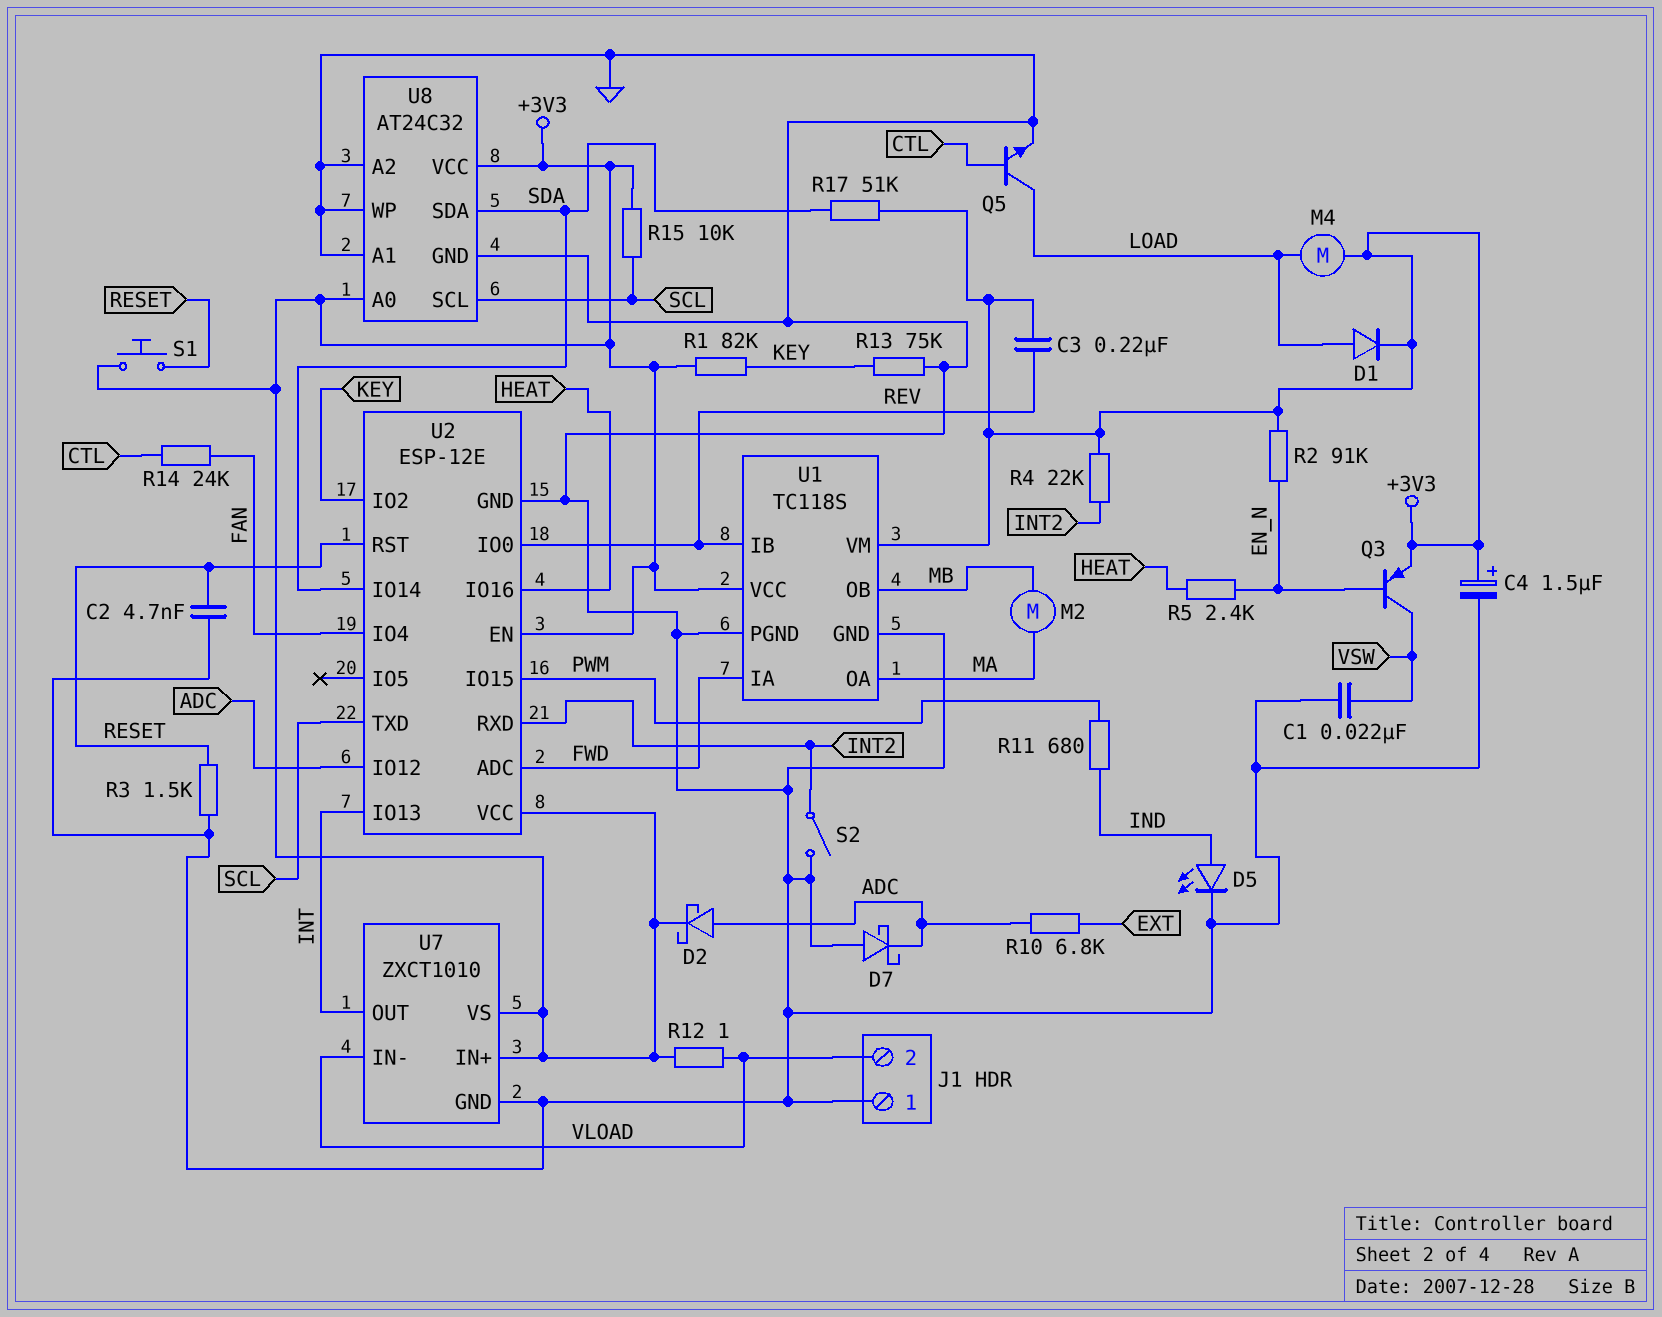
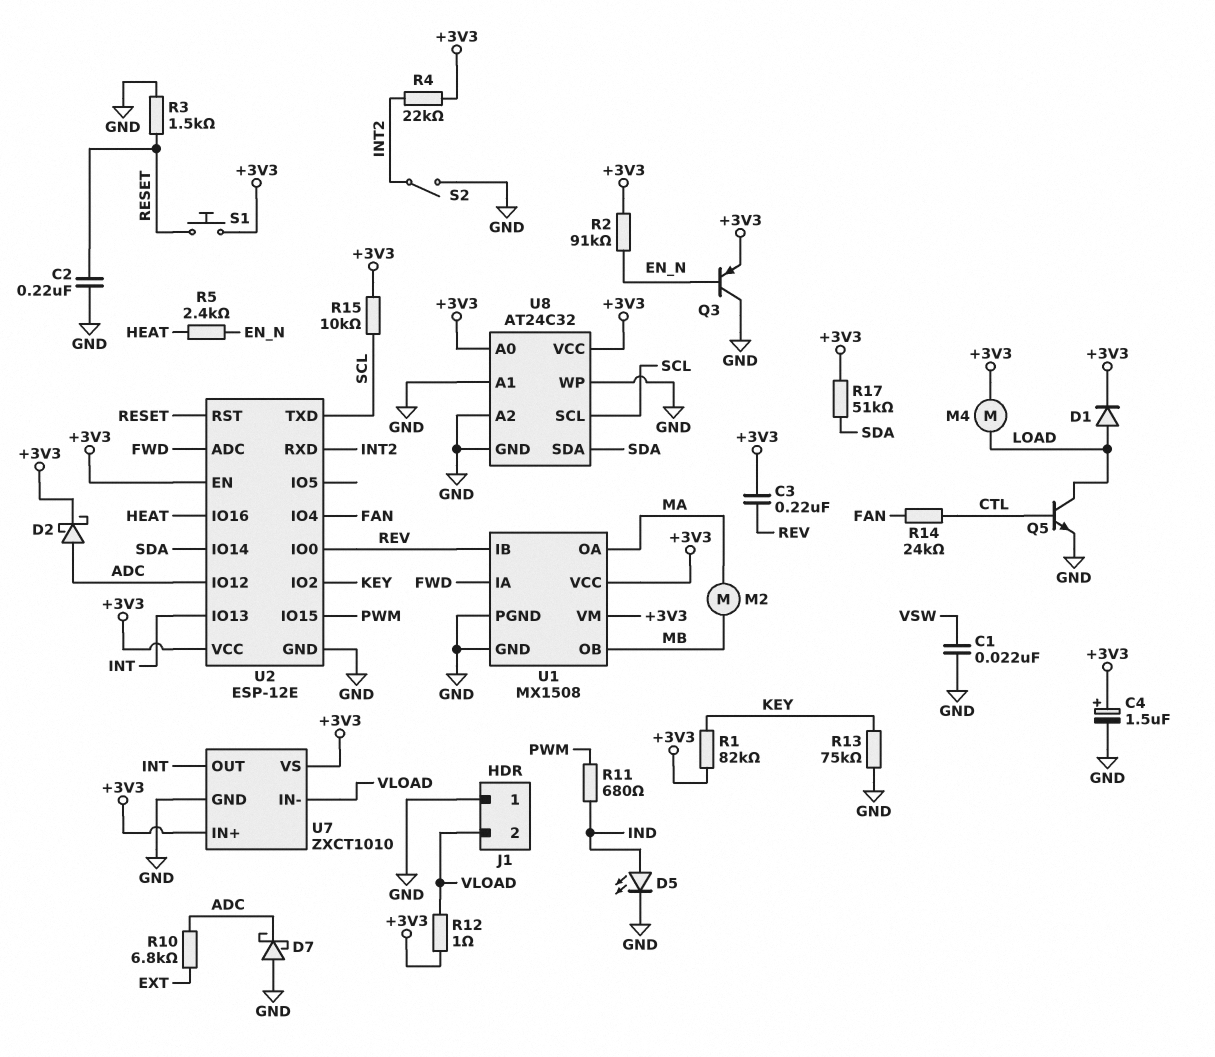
C2: 4.7nF (GND, RESET) -> 220nF (GND, RESET)
Q3: PNP (B EN_N, C VSW, E +3V3) -> PNP (B EN_N, C GND, E +3V3)
U1: TC118S -> MX1508

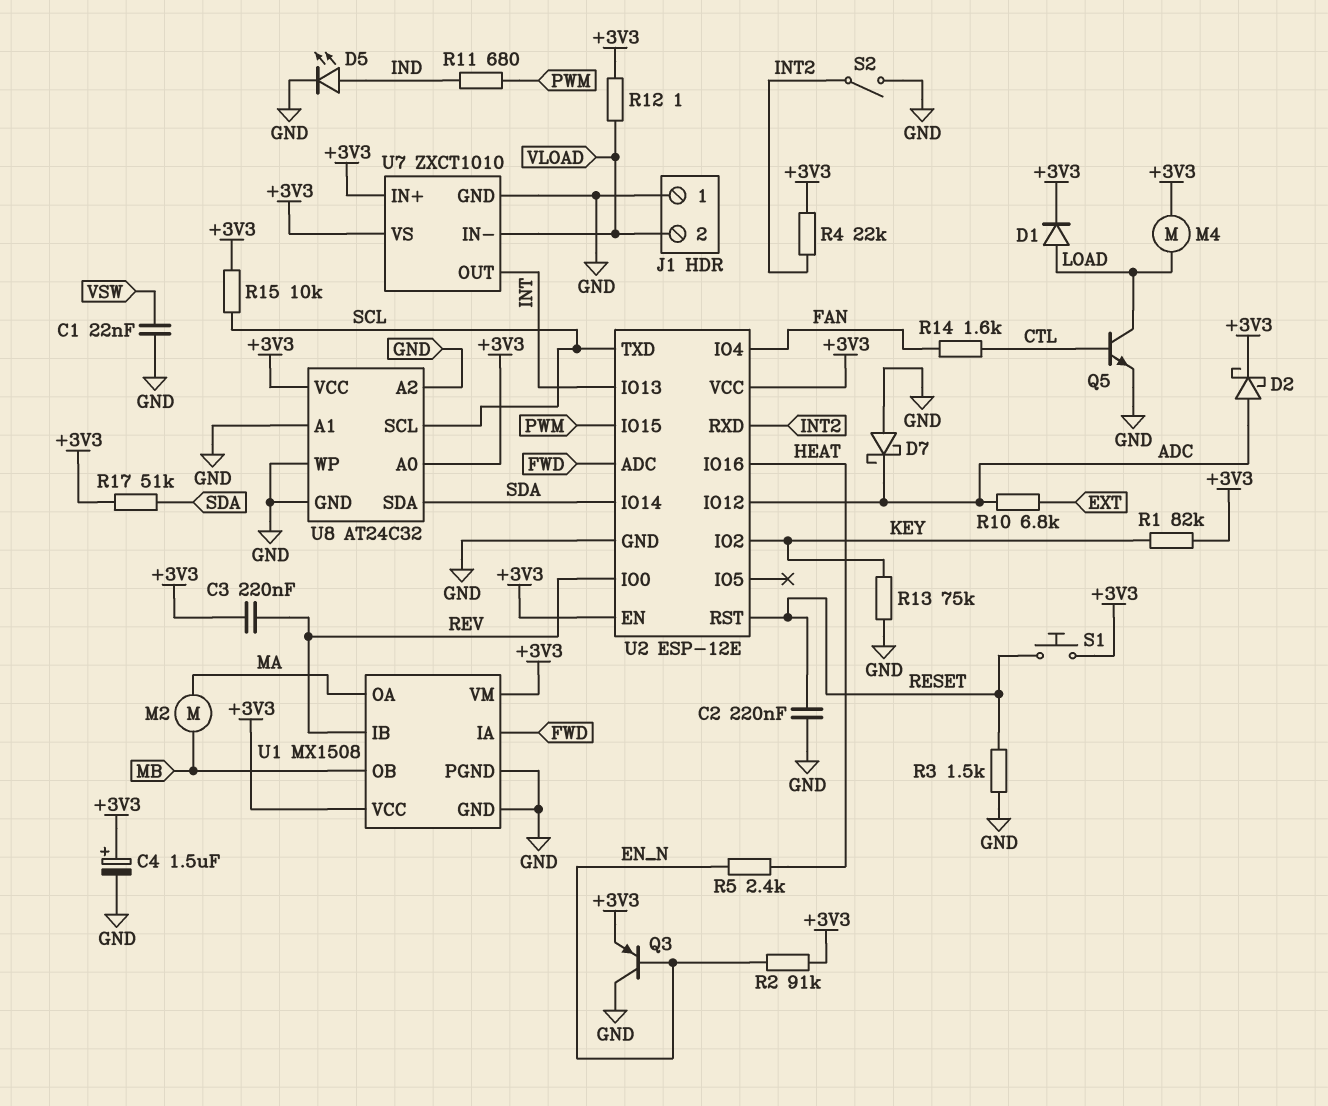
R14: 24k (CTL, FAN) -> 1.6k (CTL, FAN)

